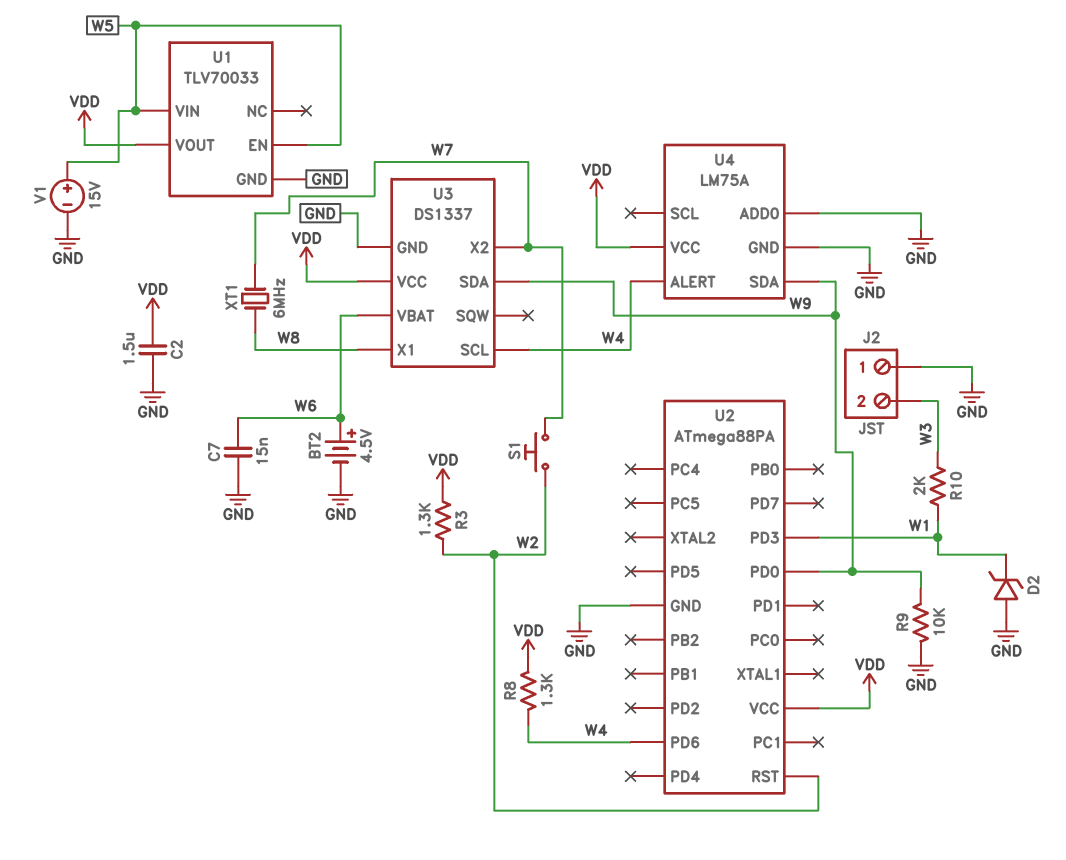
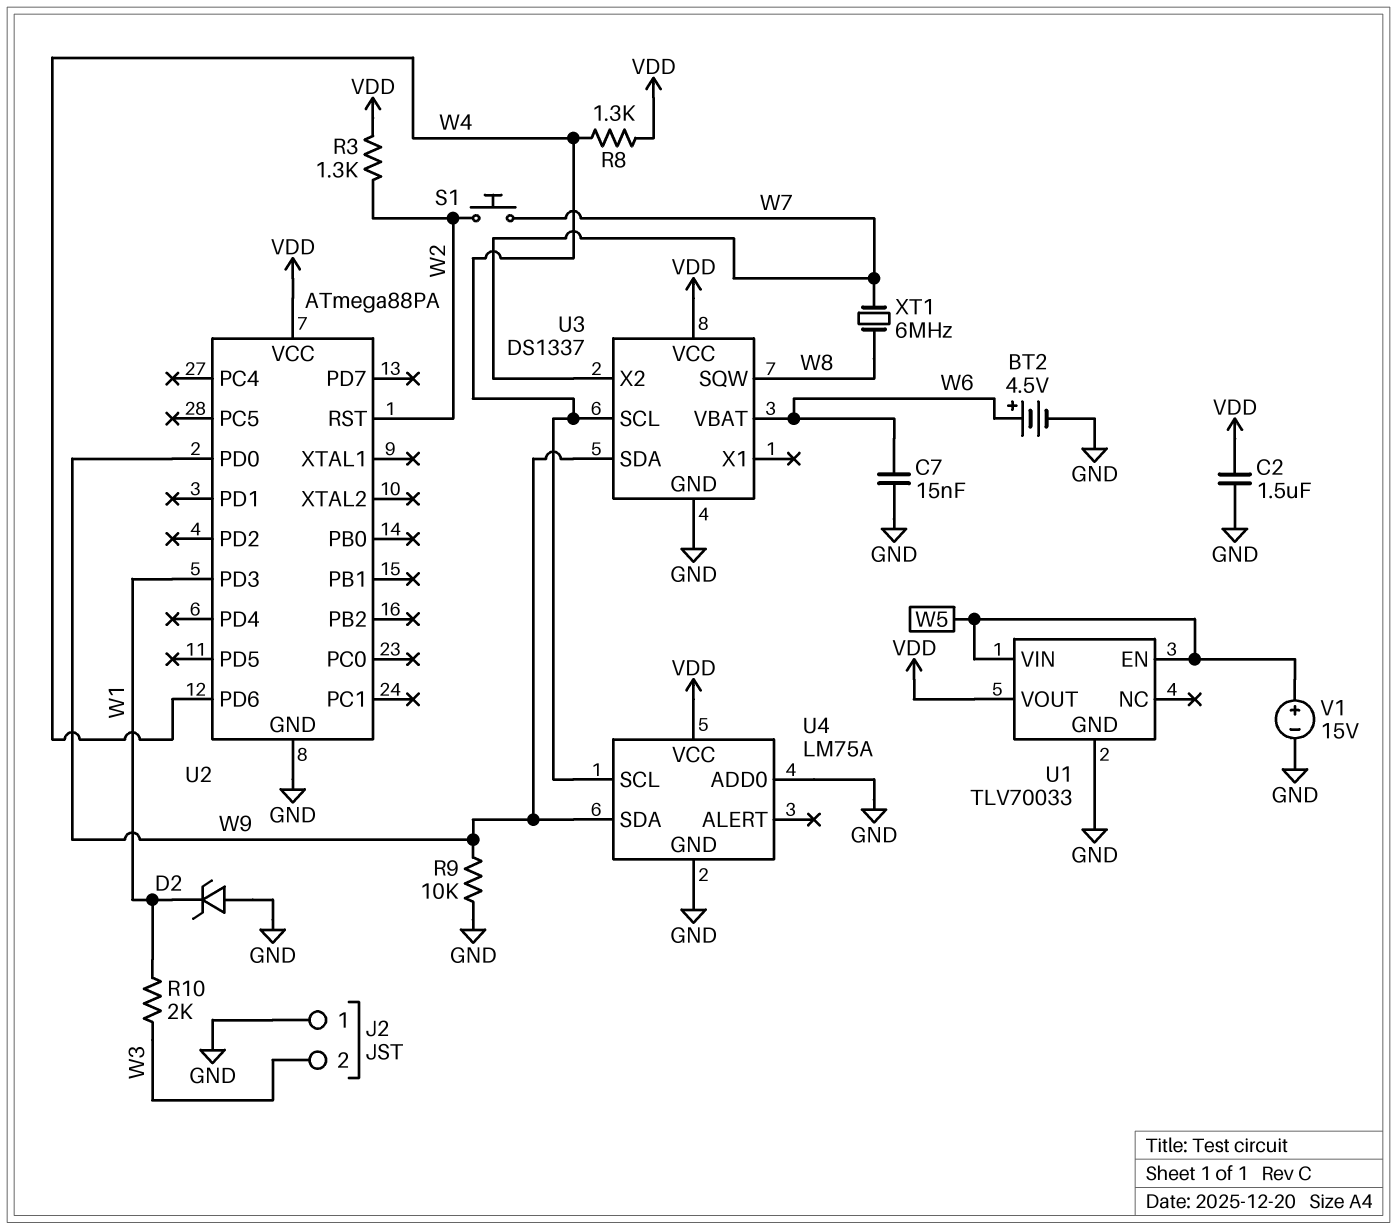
U3 pin SQW: none -> W8
U3 pin X1: W8 -> none
U4 pin ALERT: W4 -> none
U4 pin SCL: none -> W4

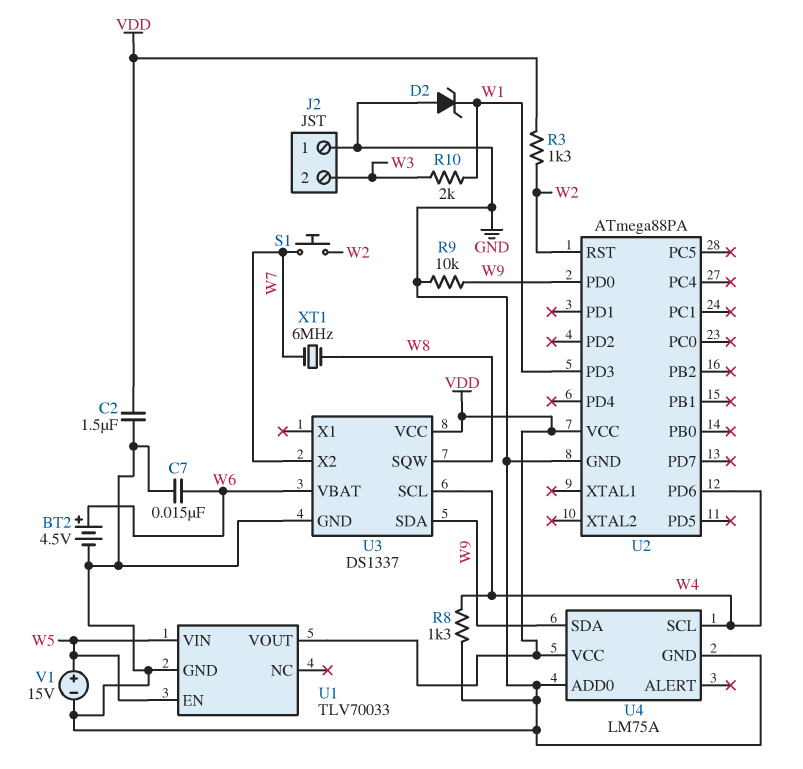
R8: 1.3k (VDD, W4) -> 1.3k (GND, W4)

